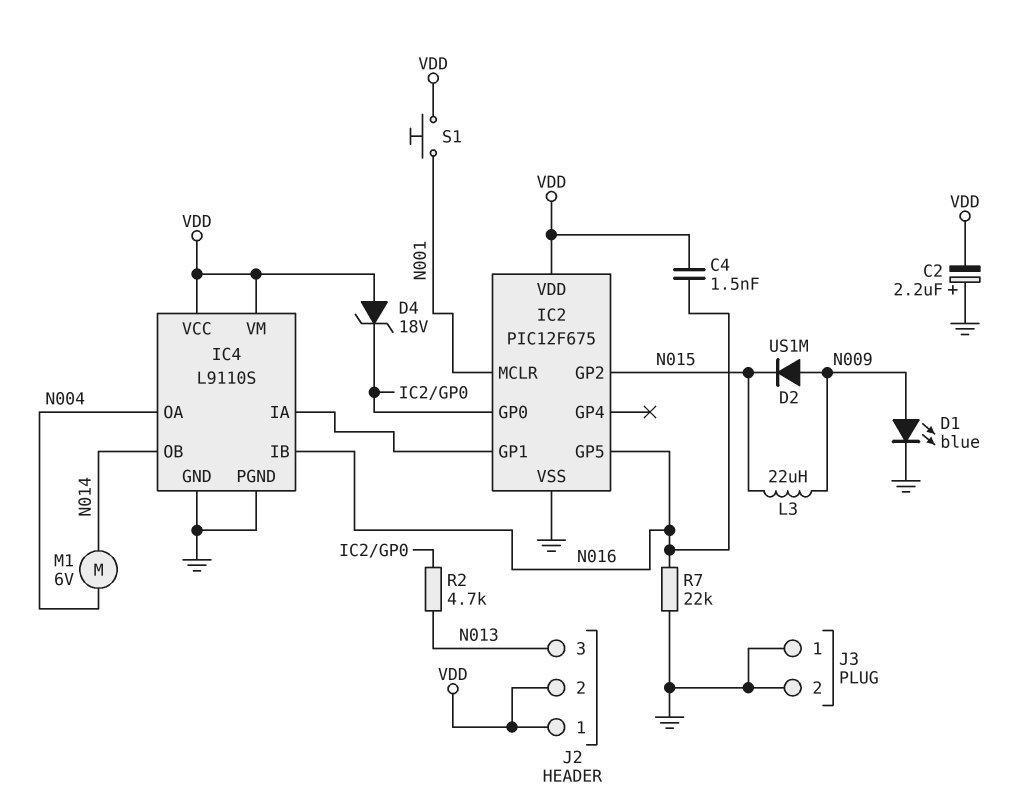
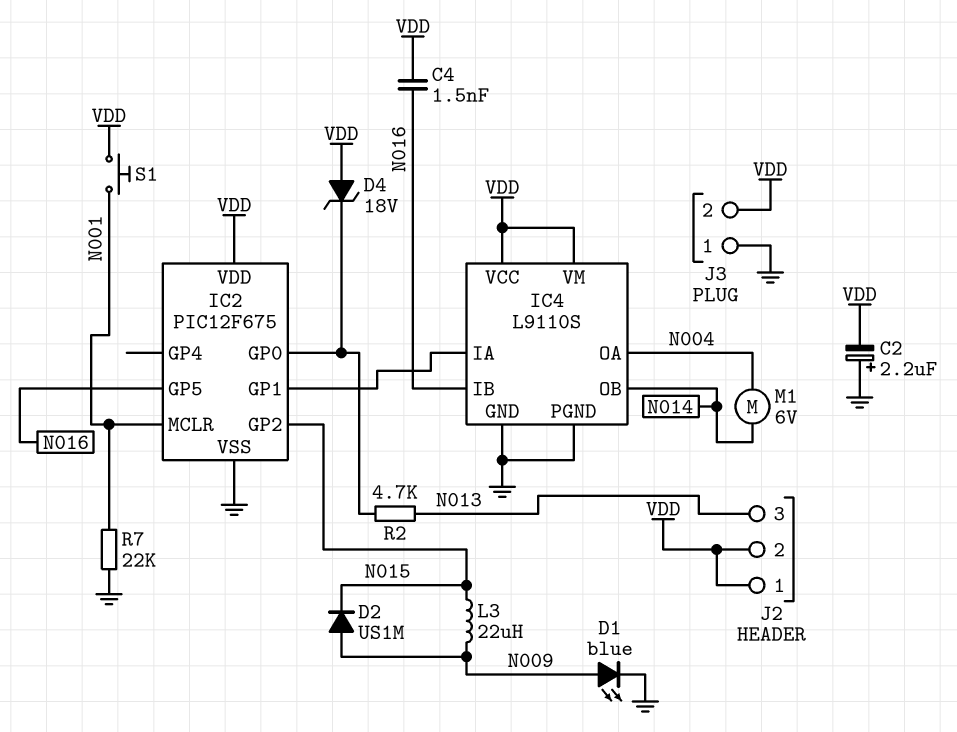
J3 pin 2: GND -> VDD
R7: 22k (GND, N016) -> 22k (GND, N001)

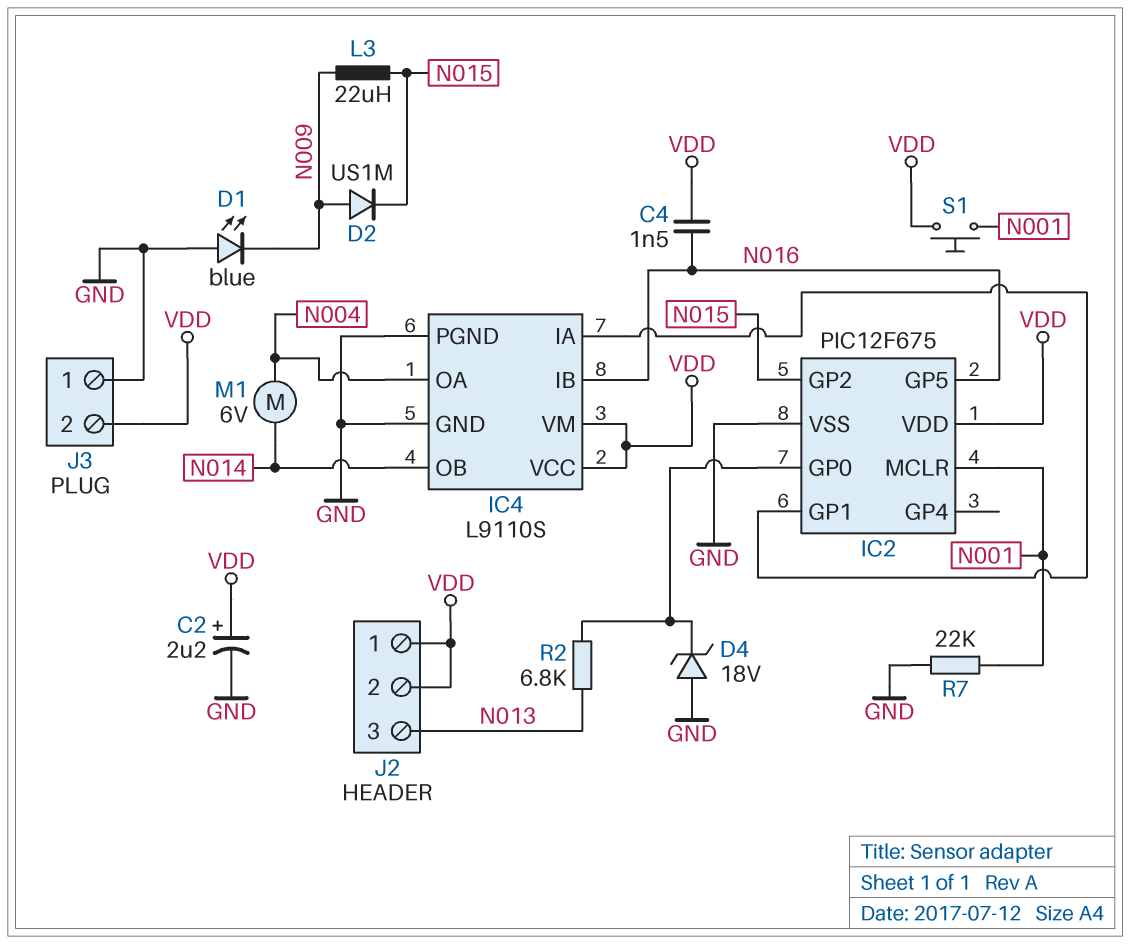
C2: 2.2uF (plus GND, minus VDD) -> 2.2uF (plus VDD, minus GND)
D1: LED blue (A N009, K GND) -> LED blue (A GND, K N009)
D4: zener 18V (A VDD, K IC2/GP0) -> zener 18V (A GND, K IC2/GP0)
R2: 4.7k (IC2/GP0, N013) -> 6.8k (IC2/GP0, N013)

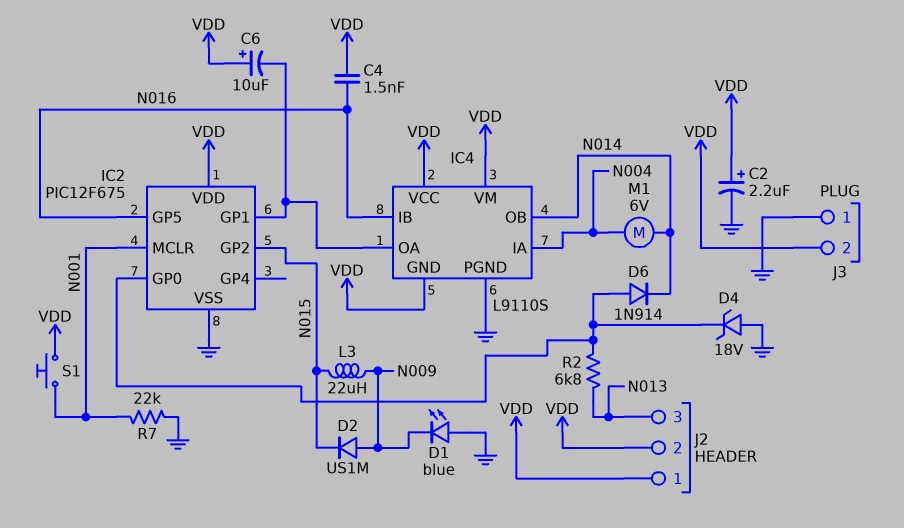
C6: none -> 10uF (plus VDD, minus IC2/GP1)
D6: none -> diode 1N914 (A IC2/GP0, K N014)
IC4 pin GND: GND -> VDD
IC4 pin IA: IC2/GP1 -> N004
IC4 pin OA: N004 -> IC2/GP1

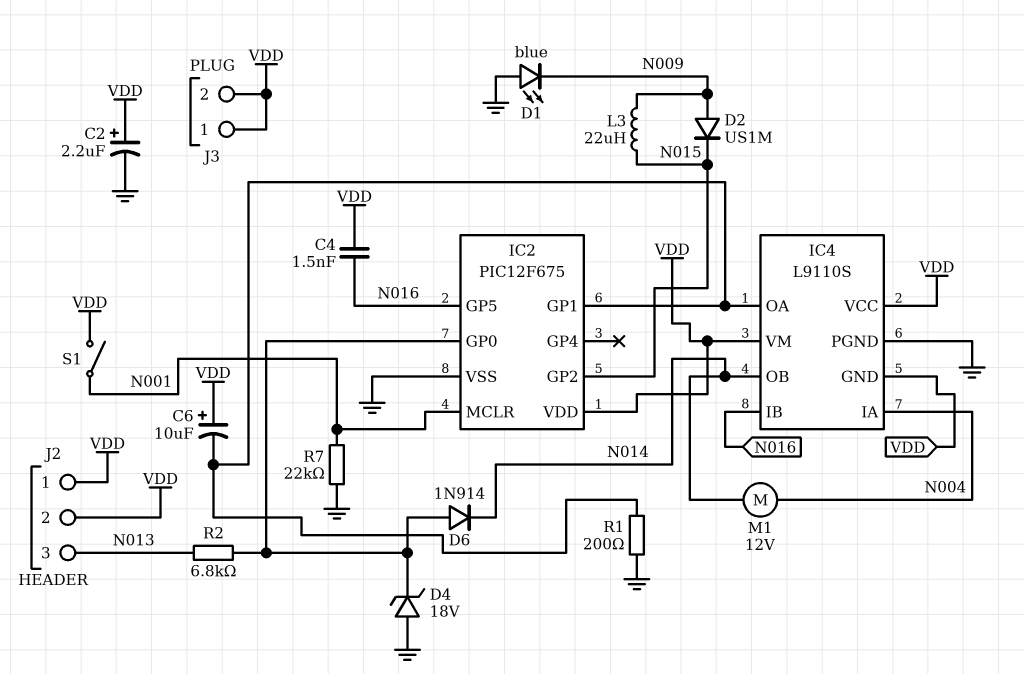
J3 pin 1: GND -> VDD
M1: motor 6V (N004, N014) -> motor 12V (N004, N014)
R1: none -> 200 (GND, IC2/GP1)
S1: button (N001, VDD) -> switch (N001, VDD)

